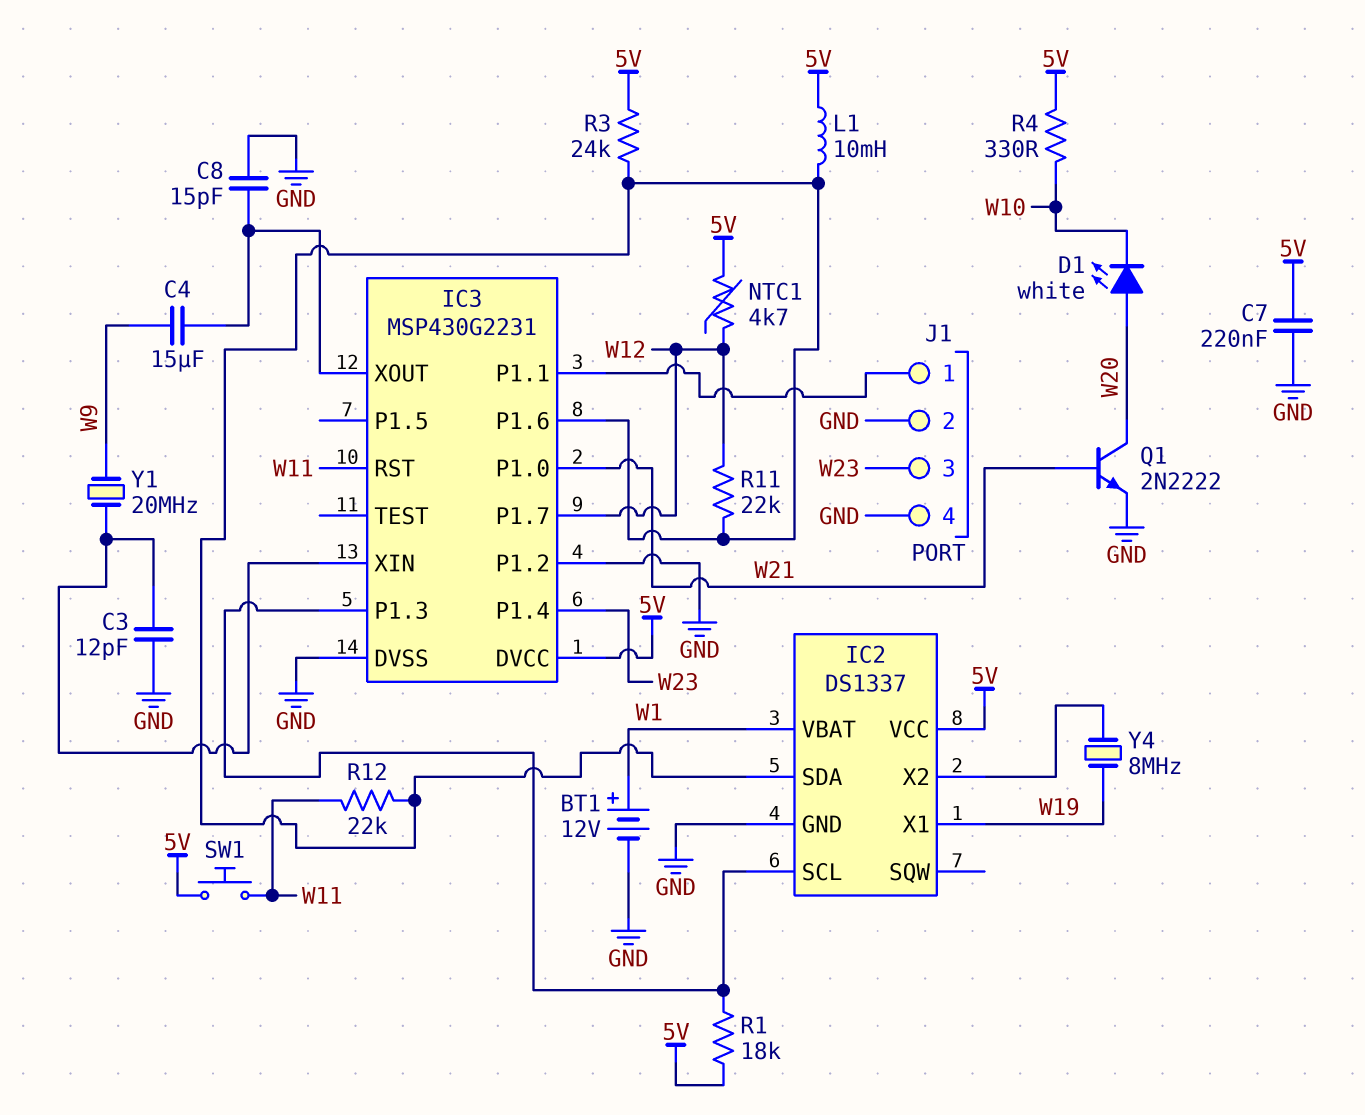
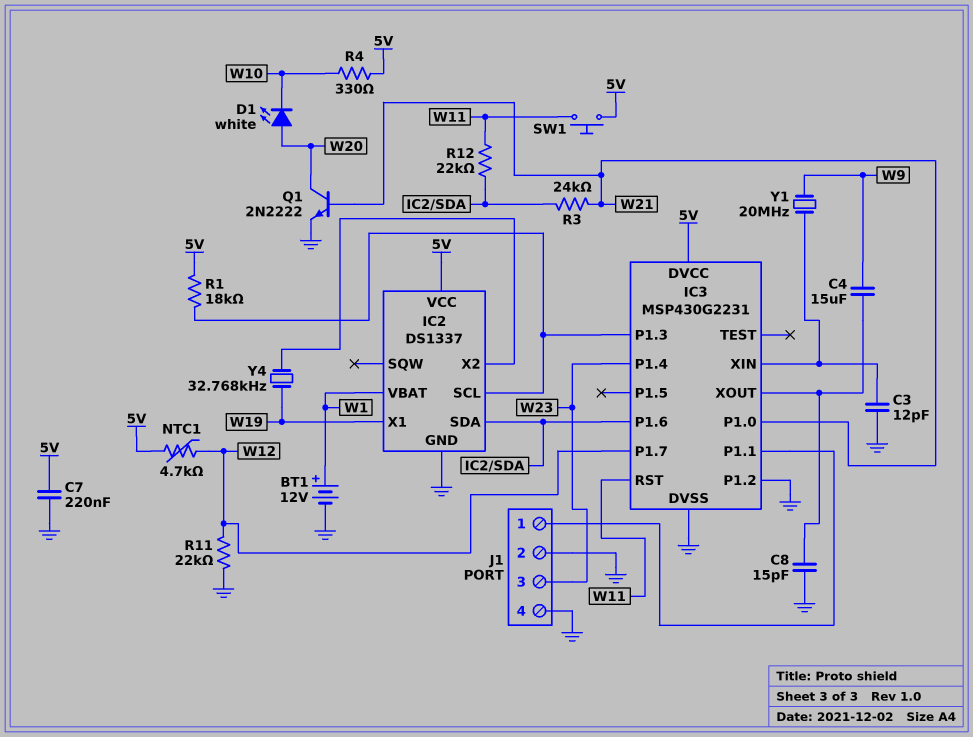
L1: 10mH (5V, IC2/SDA) -> none
R3: 24k (5V, IC2/SDA) -> 24k (IC2/SDA, W21)
R11: 22k (IC2/SDA, W12) -> 22k (GND, W12)
Y4: 8MHz (IC2/X2, W19) -> 32.768kHz (IC2/X2, W19)

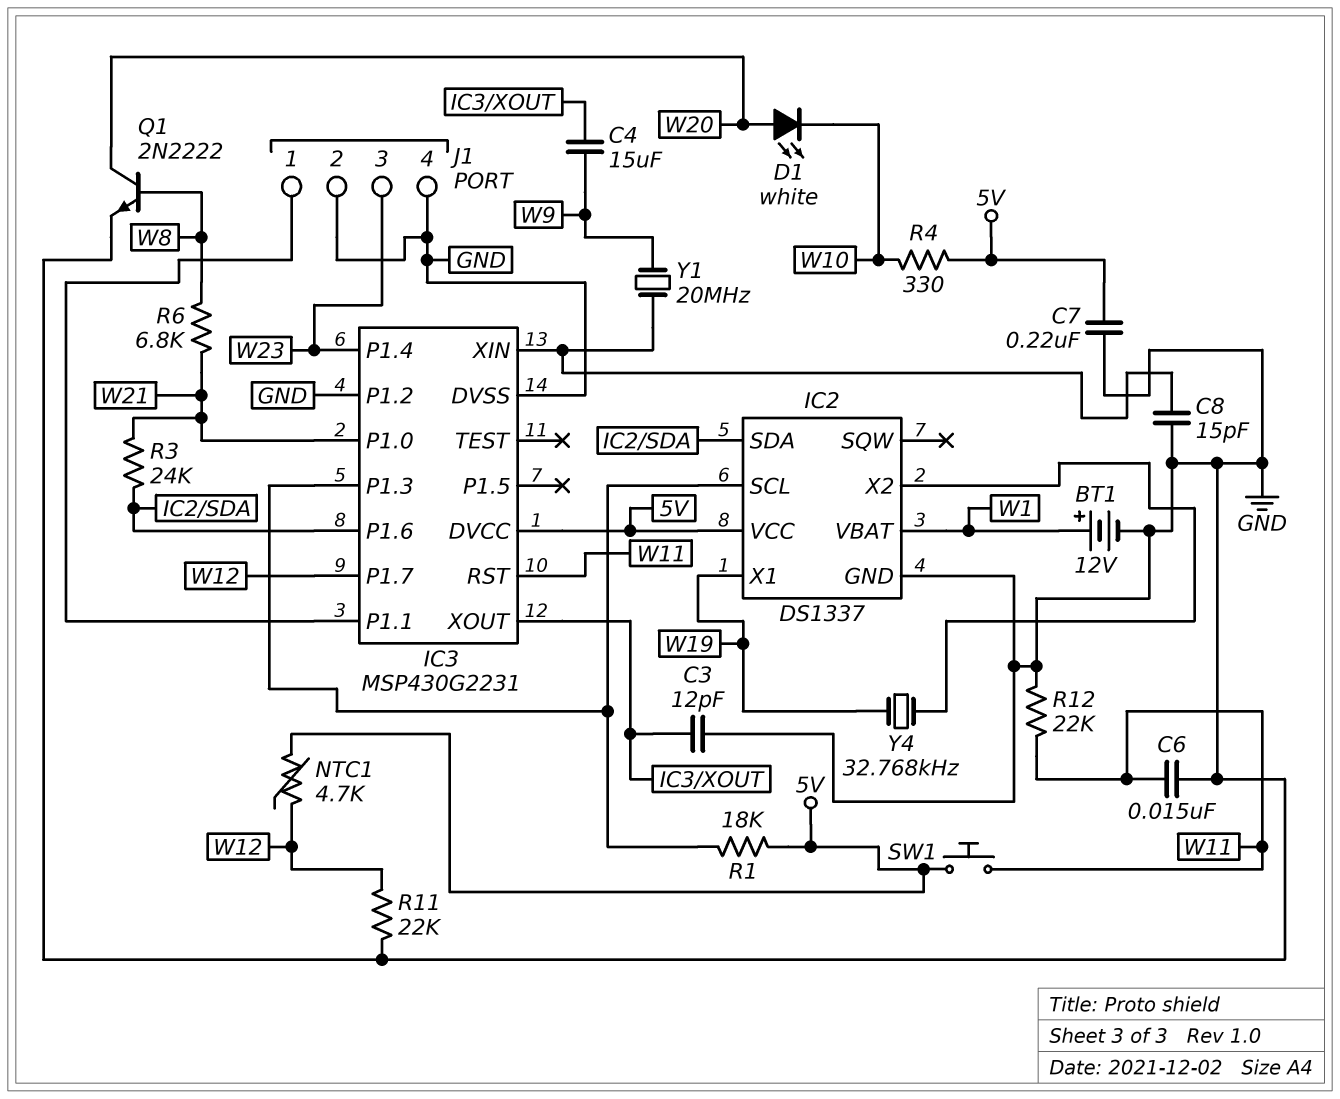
C3: 12pF (GND, IC3/XIN) -> 12pF (GND, IC3/XOUT)
C6: none -> 15nF (GND, W11)
C8: 15pF (GND, IC3/XOUT) -> 15pF (GND, IC3/XIN)
Q1: NPN 2N2222 (B W21, C W20, E GND) -> NPN 2N2222 (B W8, C W20, E GND)
R6: none -> 6.8k (W8, W21)
R12: 22k (IC2/SDA, W11) -> 22k (GND, W11)

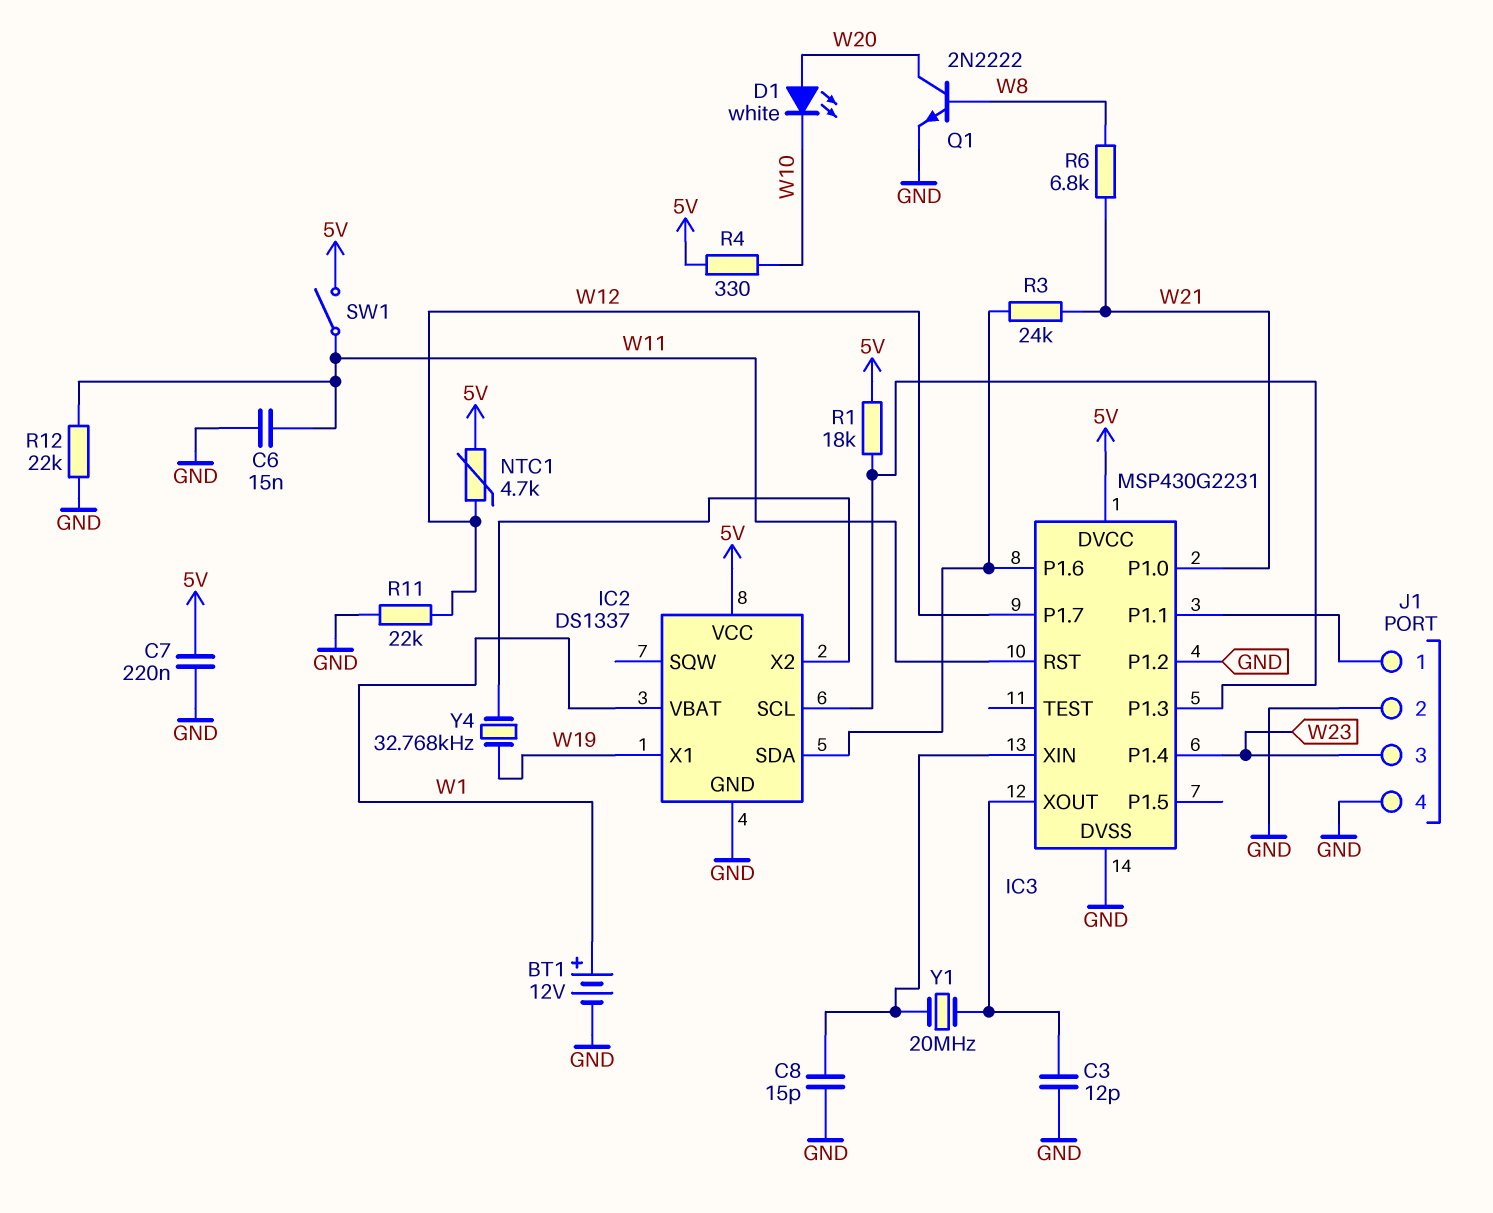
C4: 15uF (IC3/XOUT, W9) -> none
SW1: button (5V, W11) -> switch (5V, W11)
Y1: 20MHz (IC3/XIN, W9) -> 20MHz (IC3/XIN, IC3/XOUT)

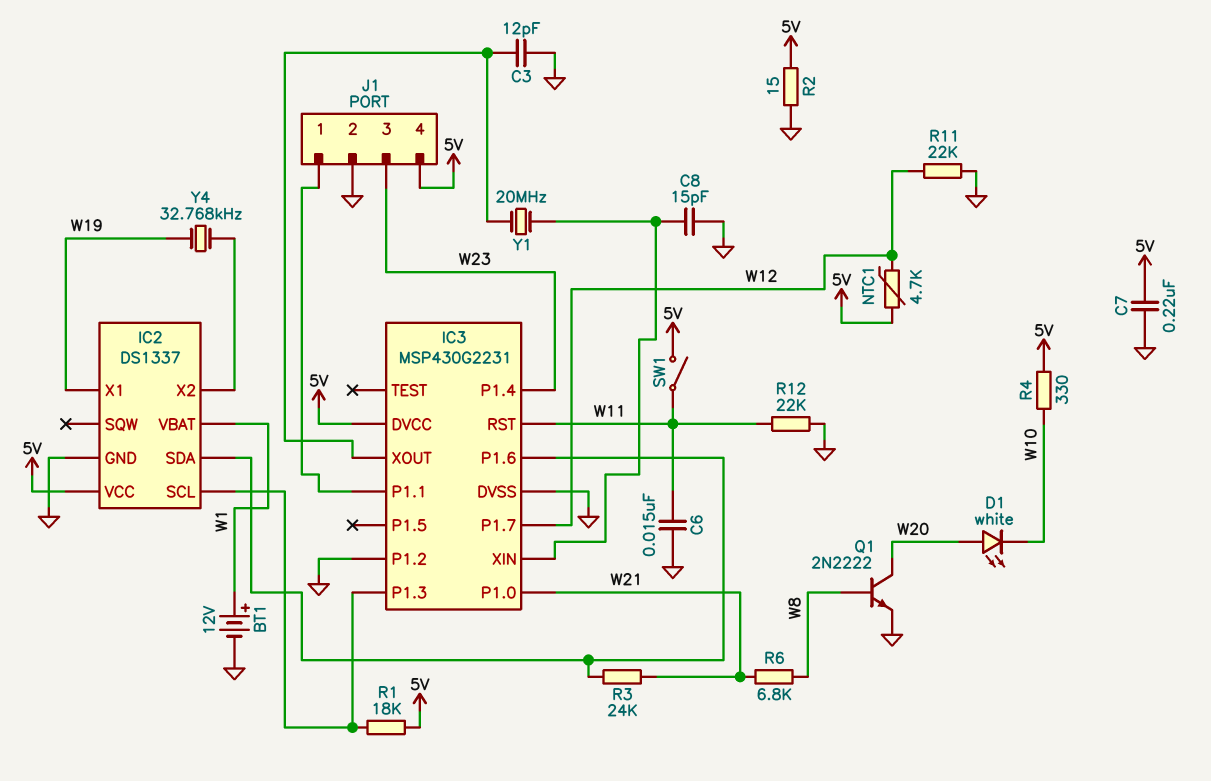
J1 pin 4: GND -> 5V
R2: none -> 15 (5V, GND)

